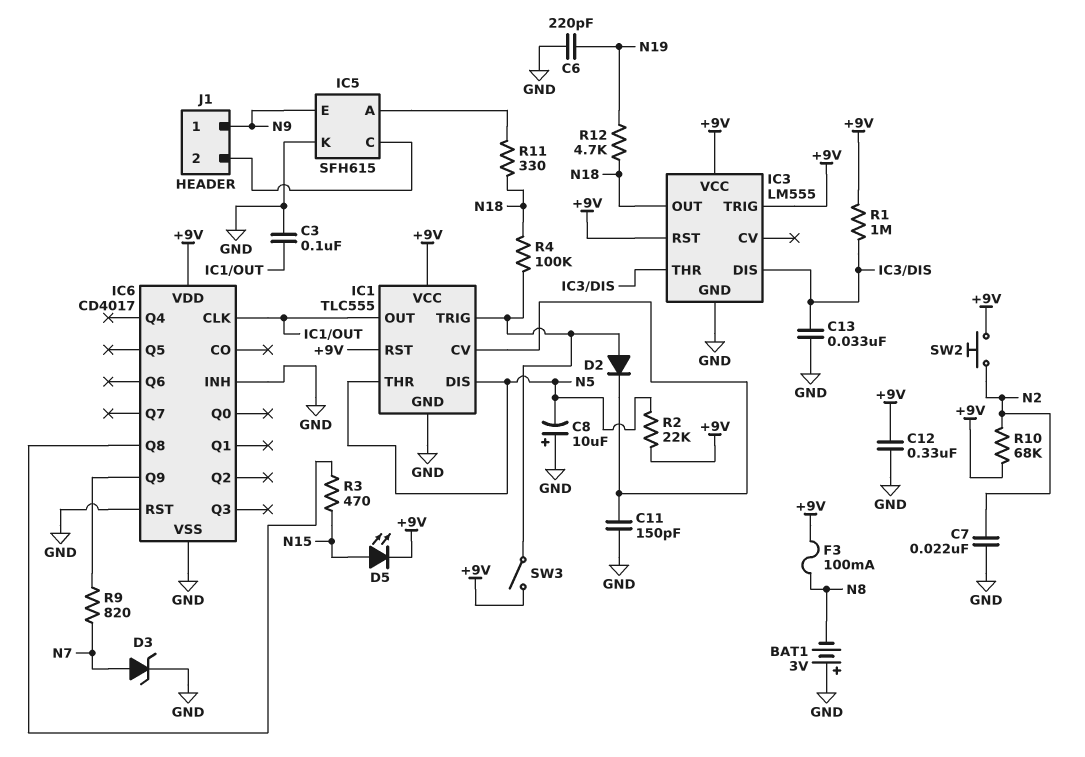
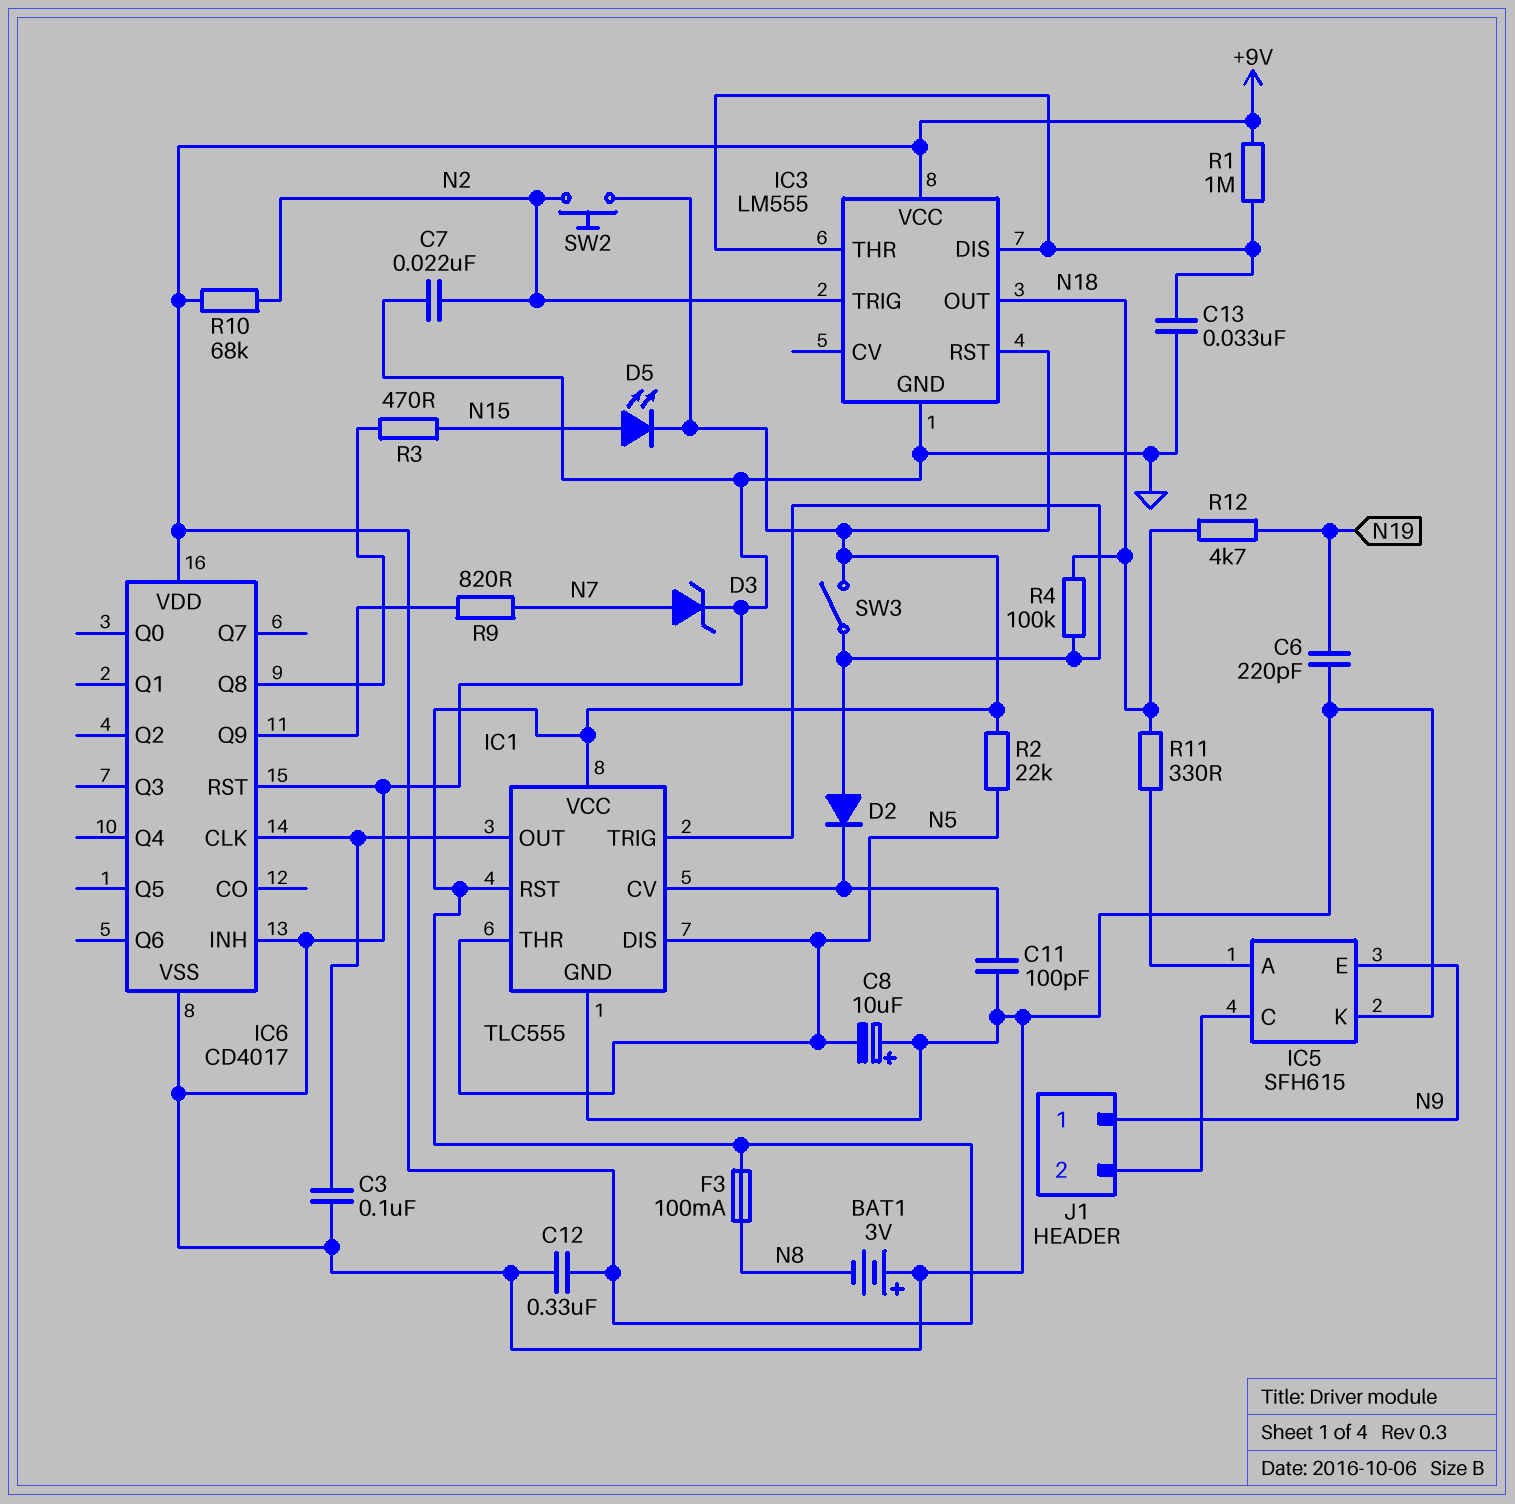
C11: 150pF (GND, IC1/CV) -> 100pF (GND, IC1/CV)
IC3 pin TRIG: +9V -> N2

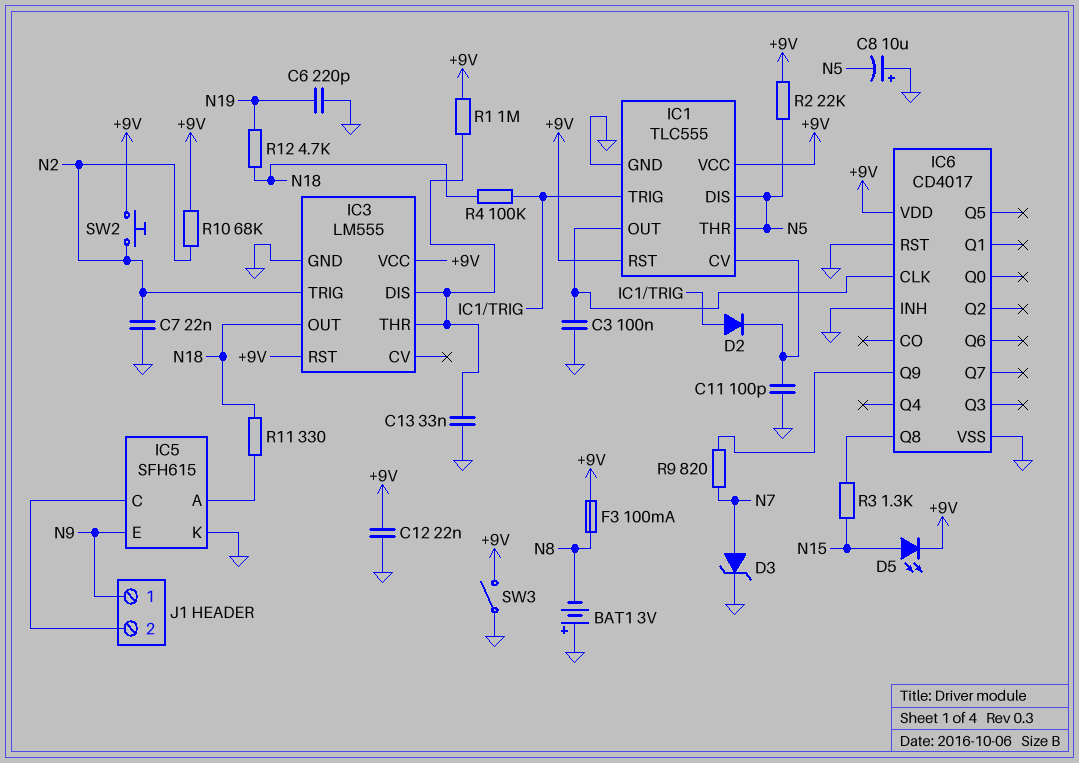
C12: 330nF (+9V, GND) -> 22nF (+9V, GND)
R3: 470 (IC6/Q8, N15) -> 1.3k (IC6/Q8, N15)
SW3: switch (+9V, IC1/TRIG) -> switch (+9V, GND)

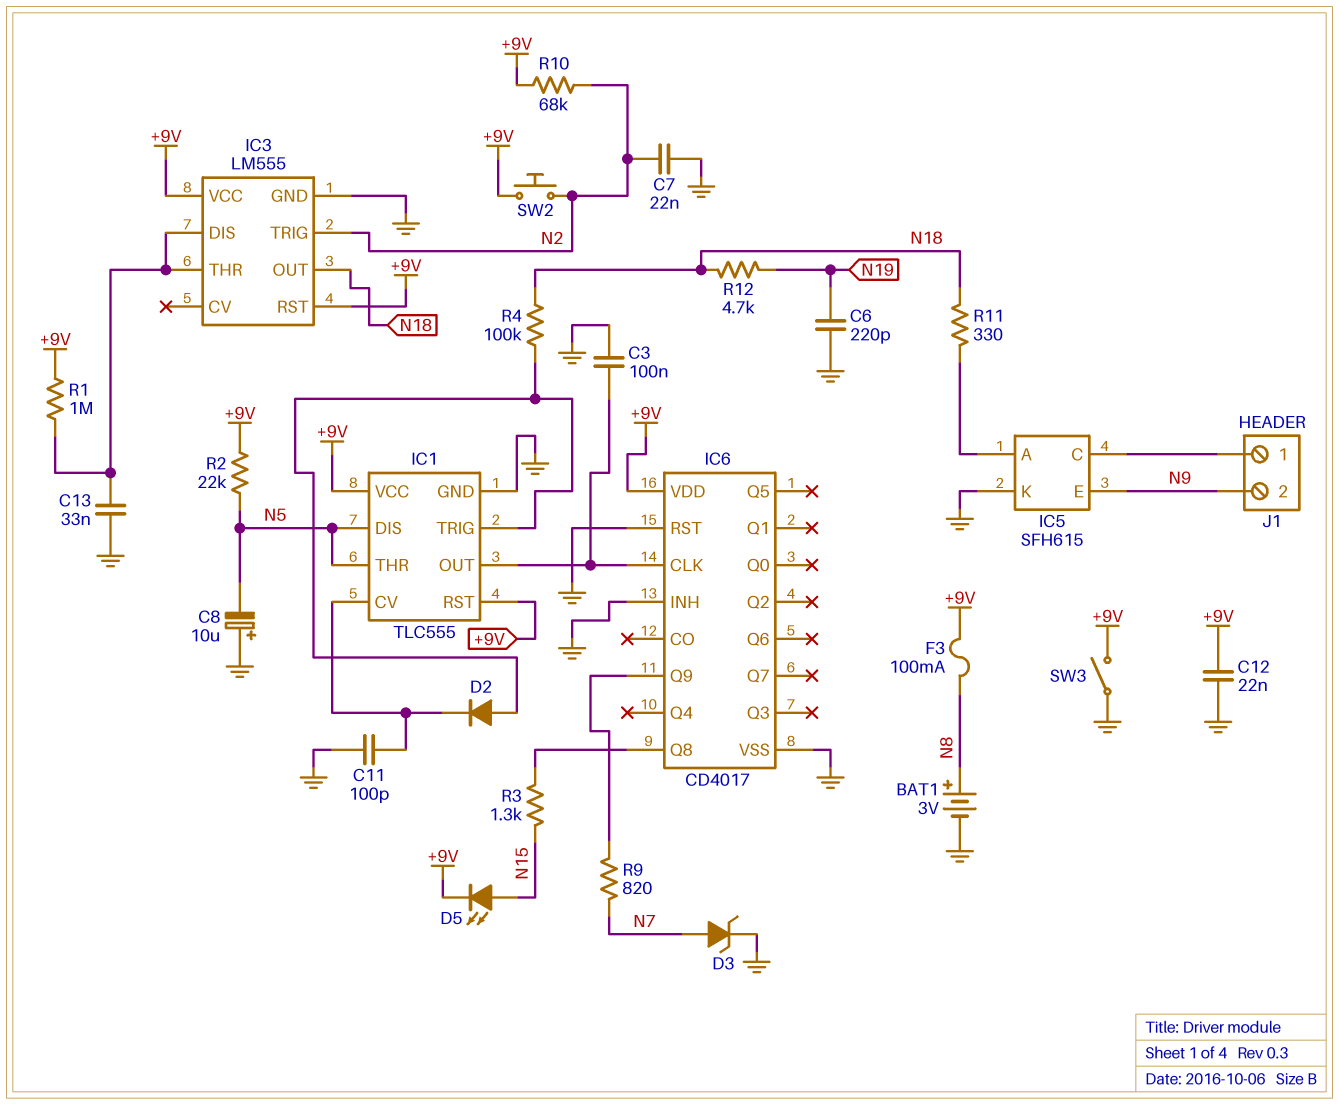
BAT1: 3V (plus GND, minus N8) -> 3V (plus N8, minus GND)
J1 pin 1: N9 -> IC5/C
J1 pin 2: IC5/C -> N9

